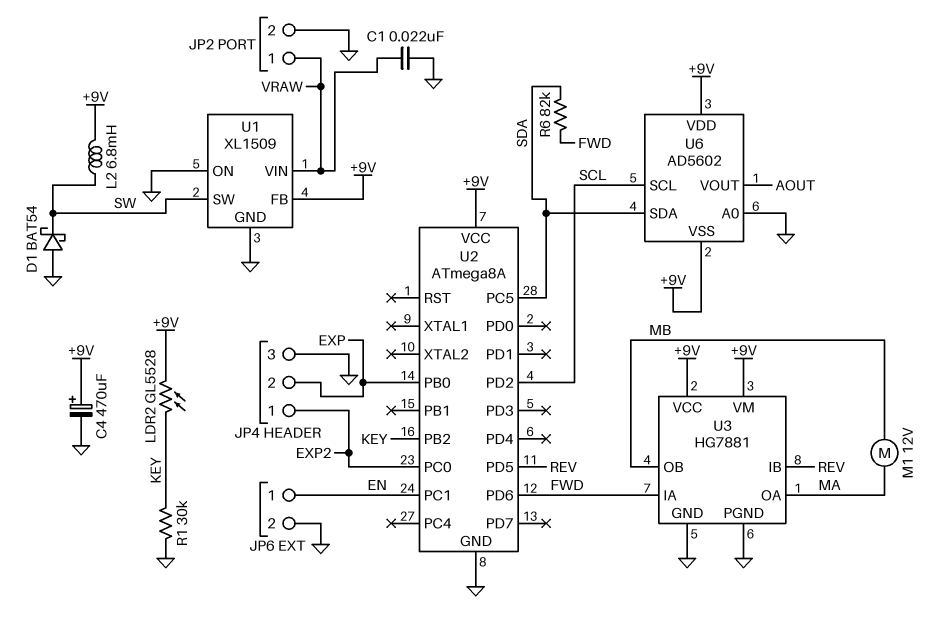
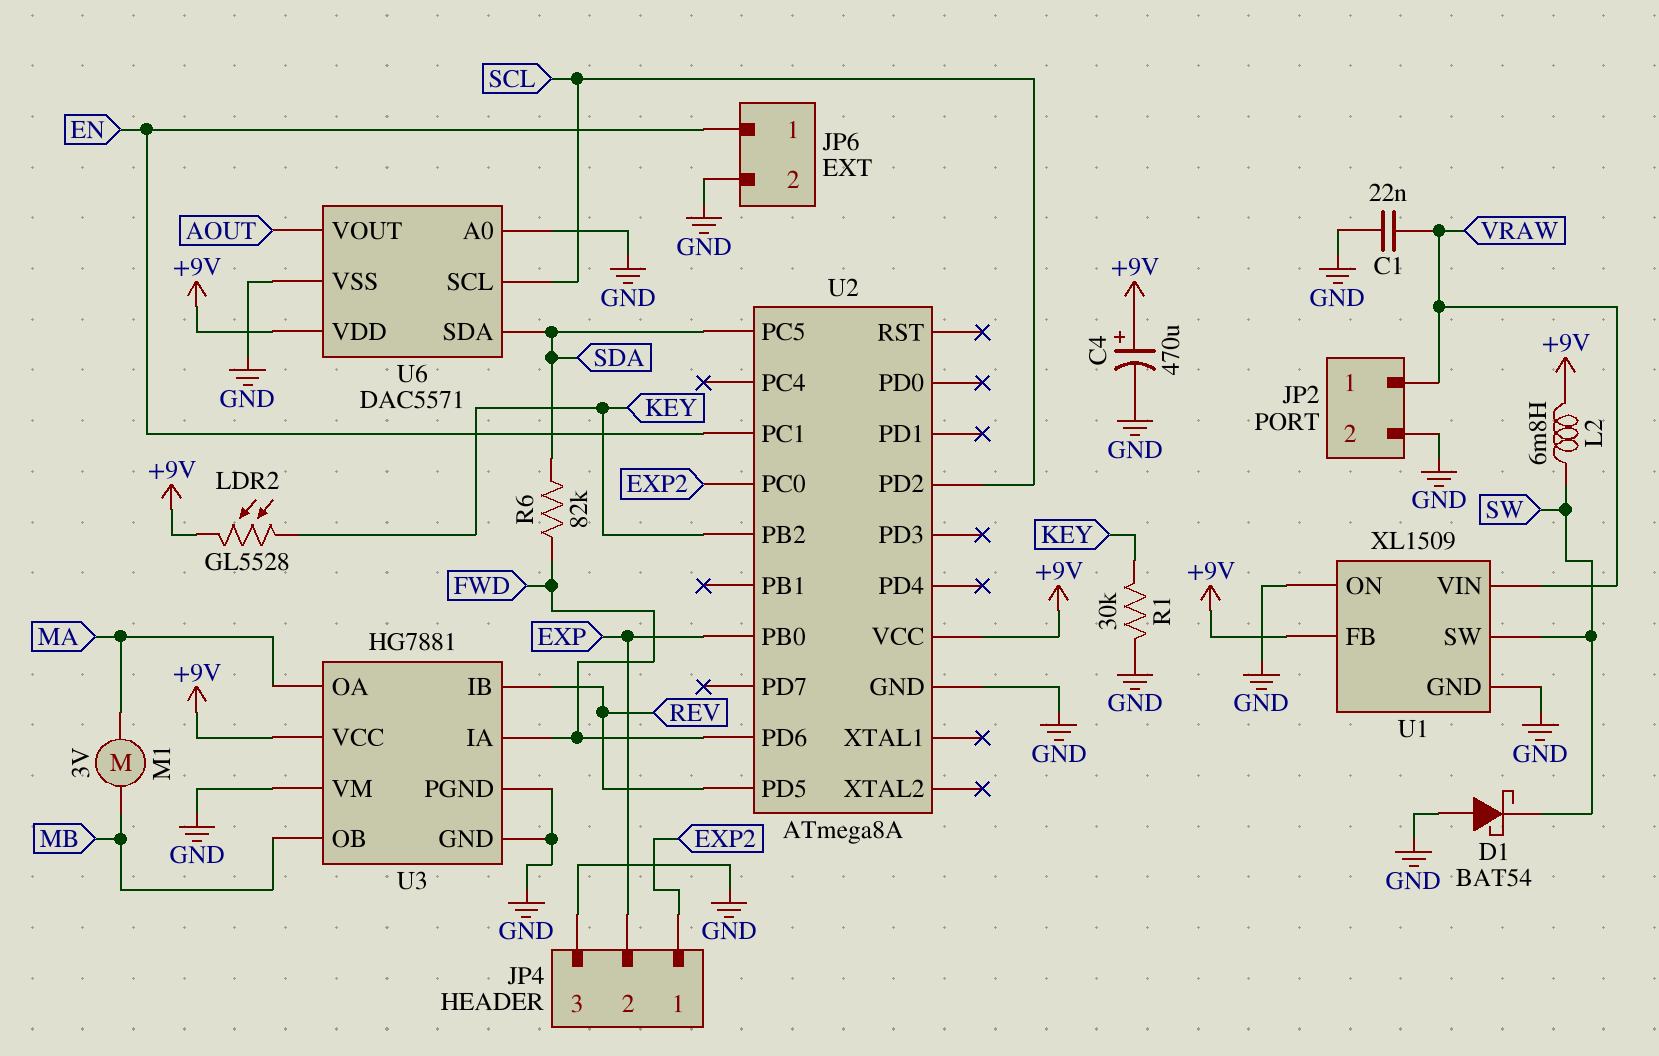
M1: motor 12V (MA, MB) -> motor 3V (MA, MB)
U3 pin VM: +9V -> GND
U6: AD5602 -> DAC5571
U6 pin VSS: +9V -> GND

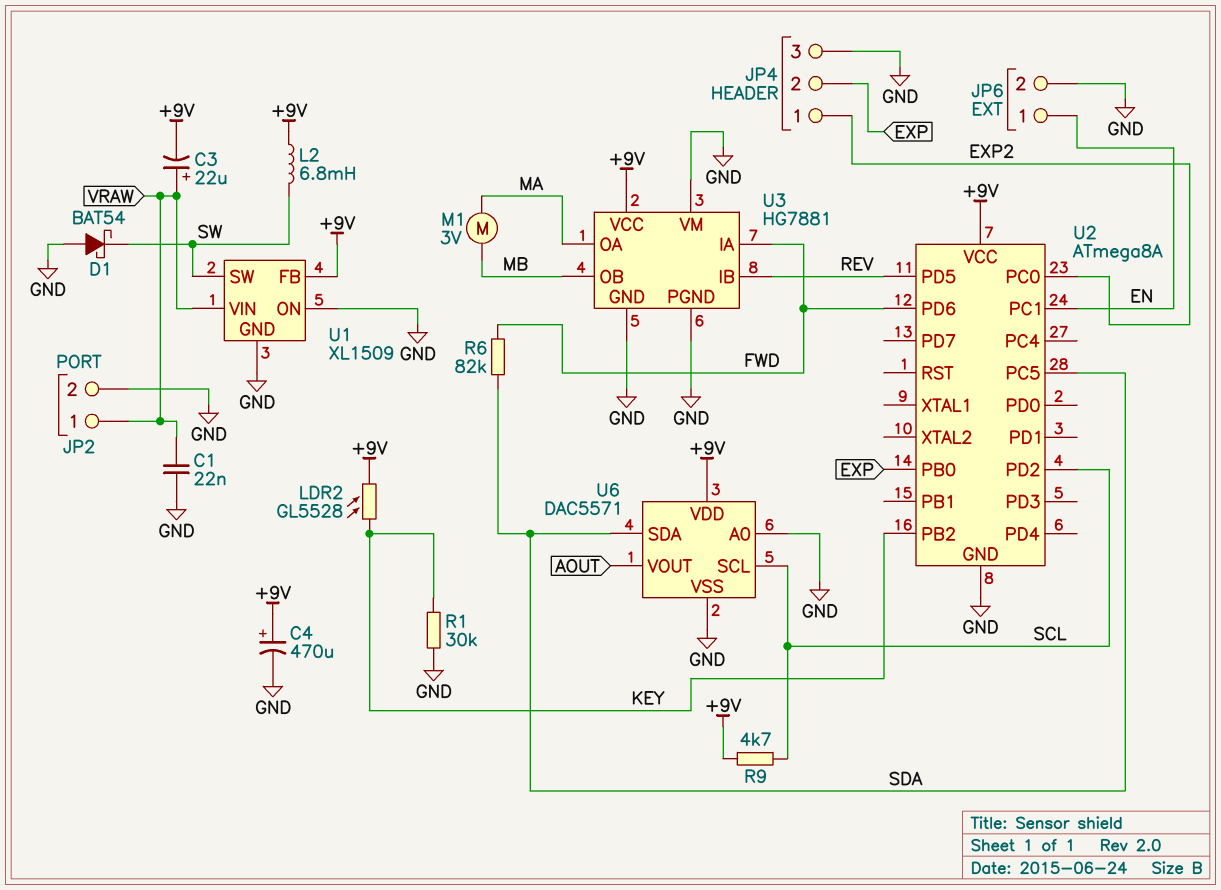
C3: none -> 22uF (plus VRAW, minus +9V)
R9: none -> 4.7k (+9V, SCL)

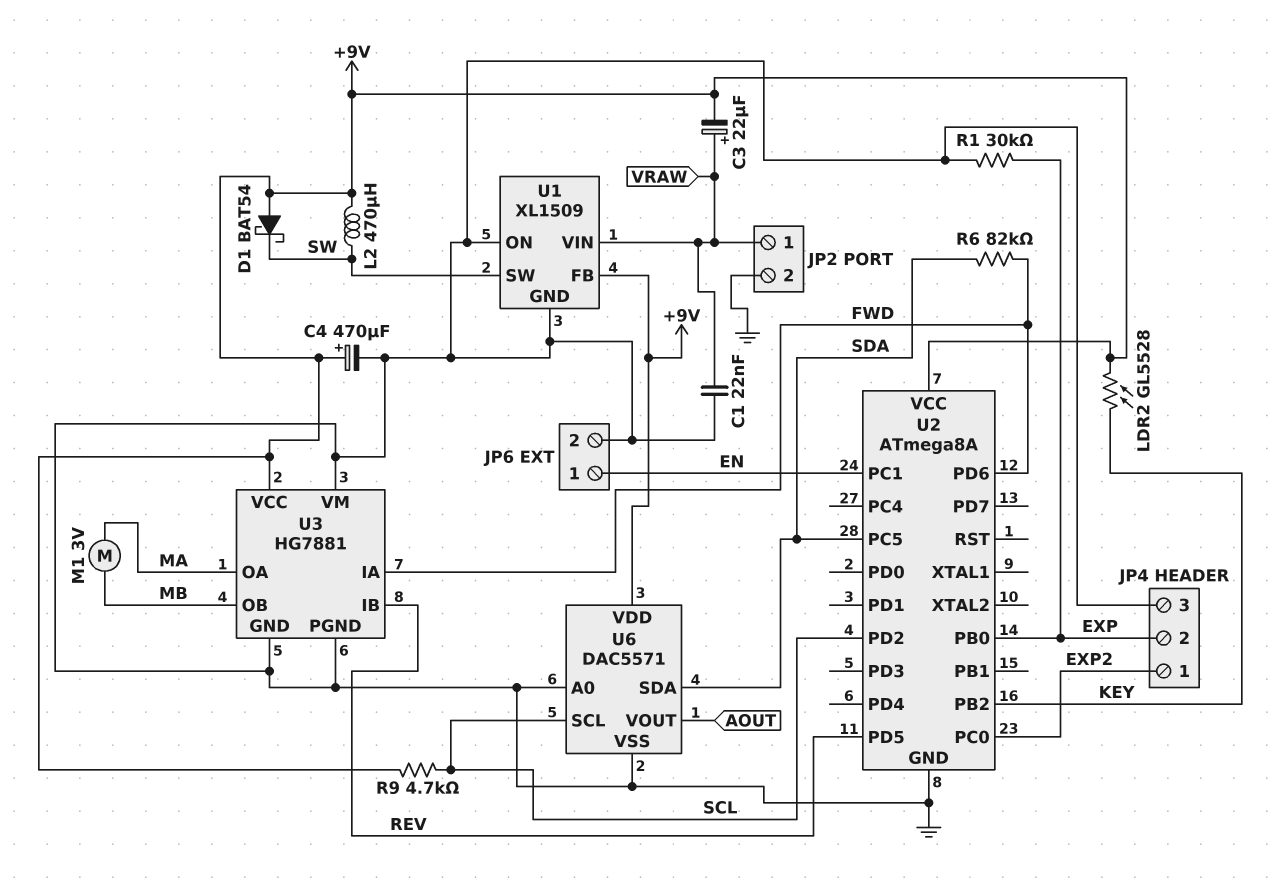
D1: schottky BAT54 (A GND, K SW) -> schottky BAT54 (A +9V, K SW)
L2: 6.8mH (+9V, SW) -> 470uH (+9V, SW)
R1: 30k (GND, KEY) -> 30k (EXP, GND)

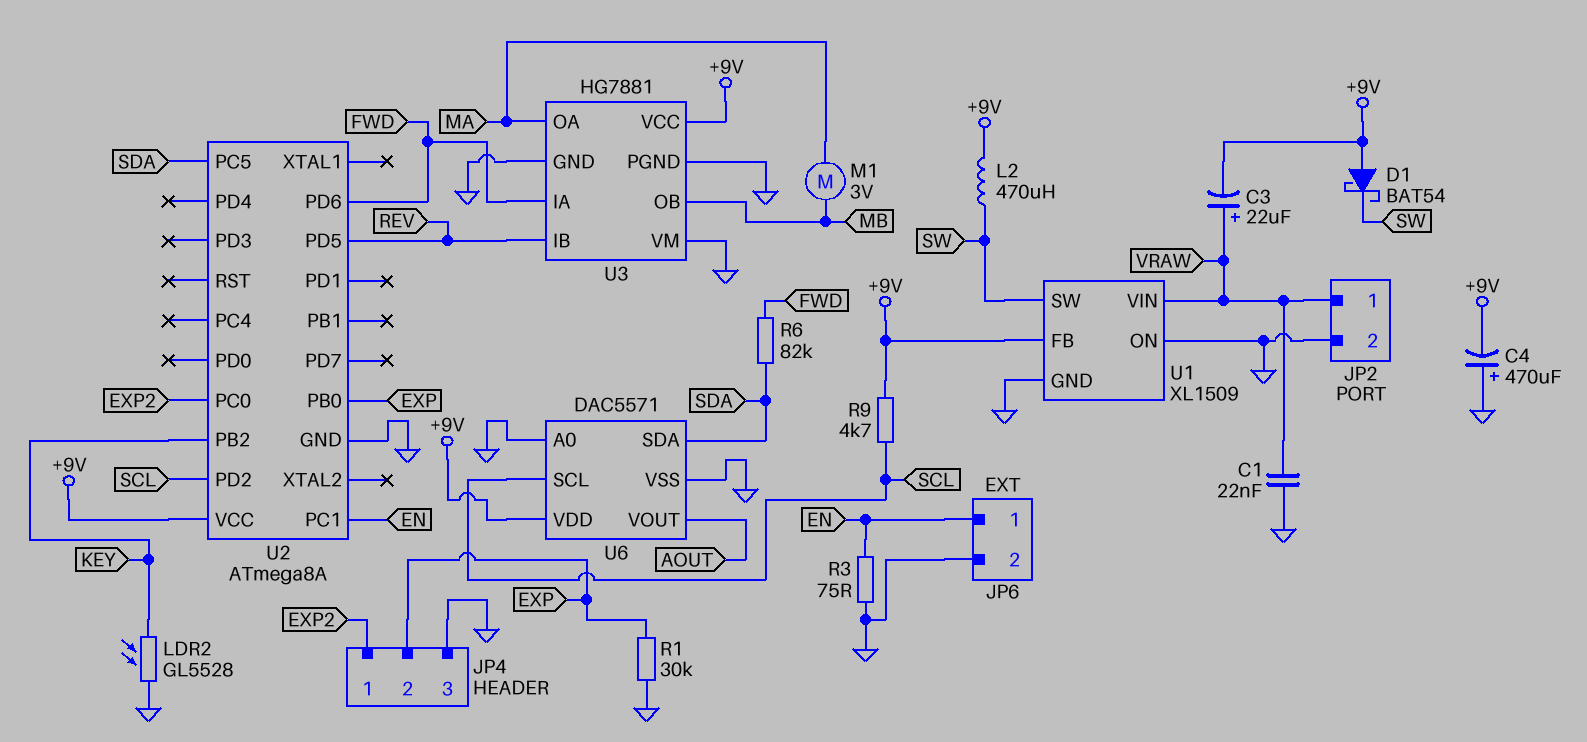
C4: 470uF (plus +9V, minus GND) -> 470uF (plus GND, minus +9V)
LDR2: GL5528 (+9V, KEY) -> GL5528 (GND, KEY)
R3: none -> 75 (EN, GND)

